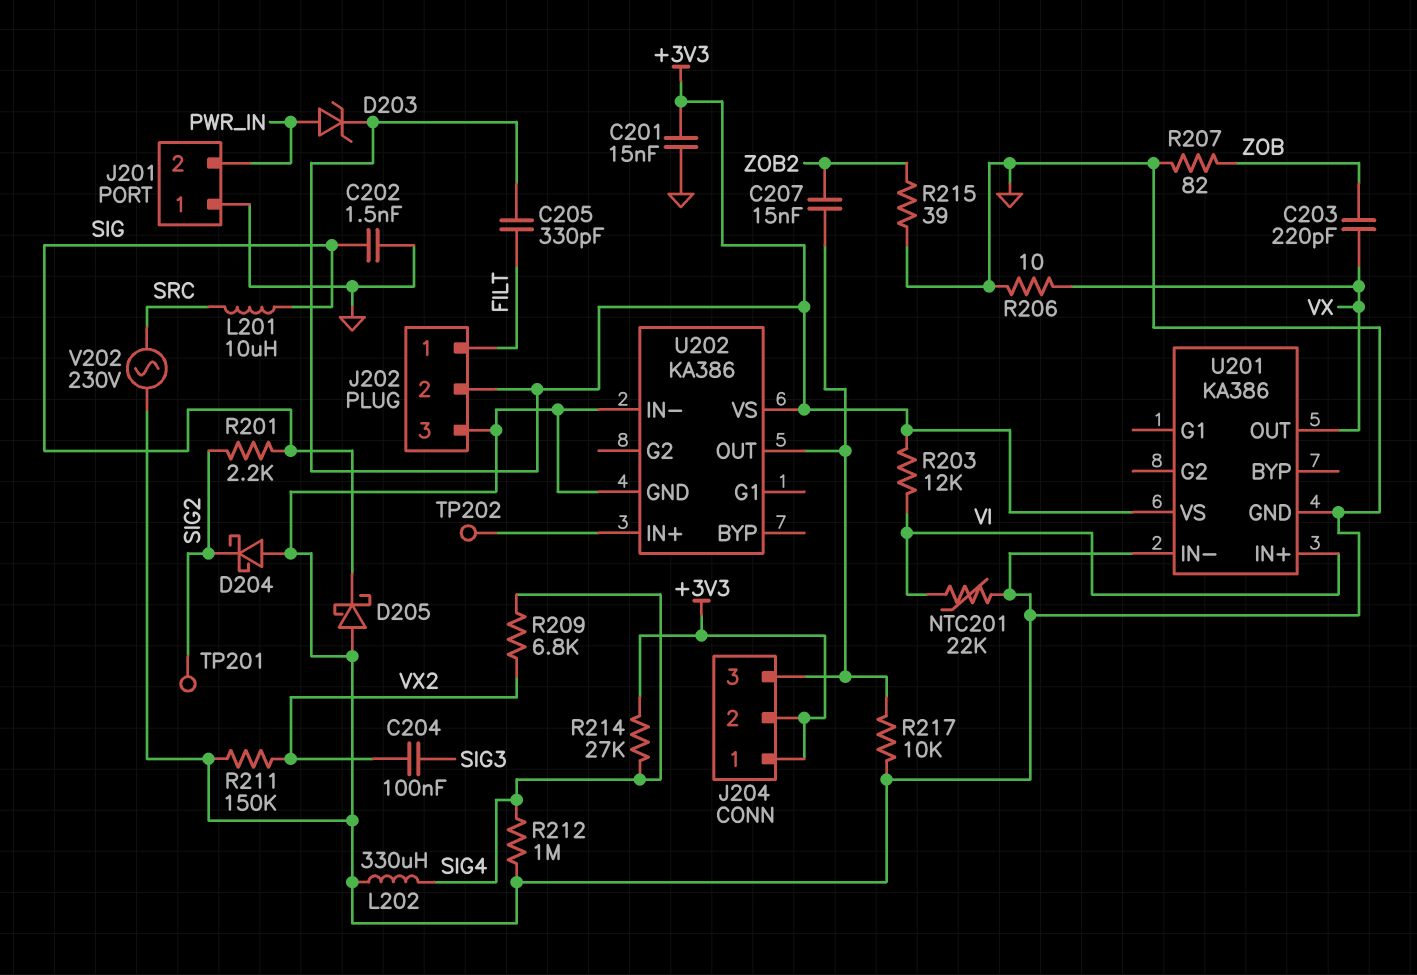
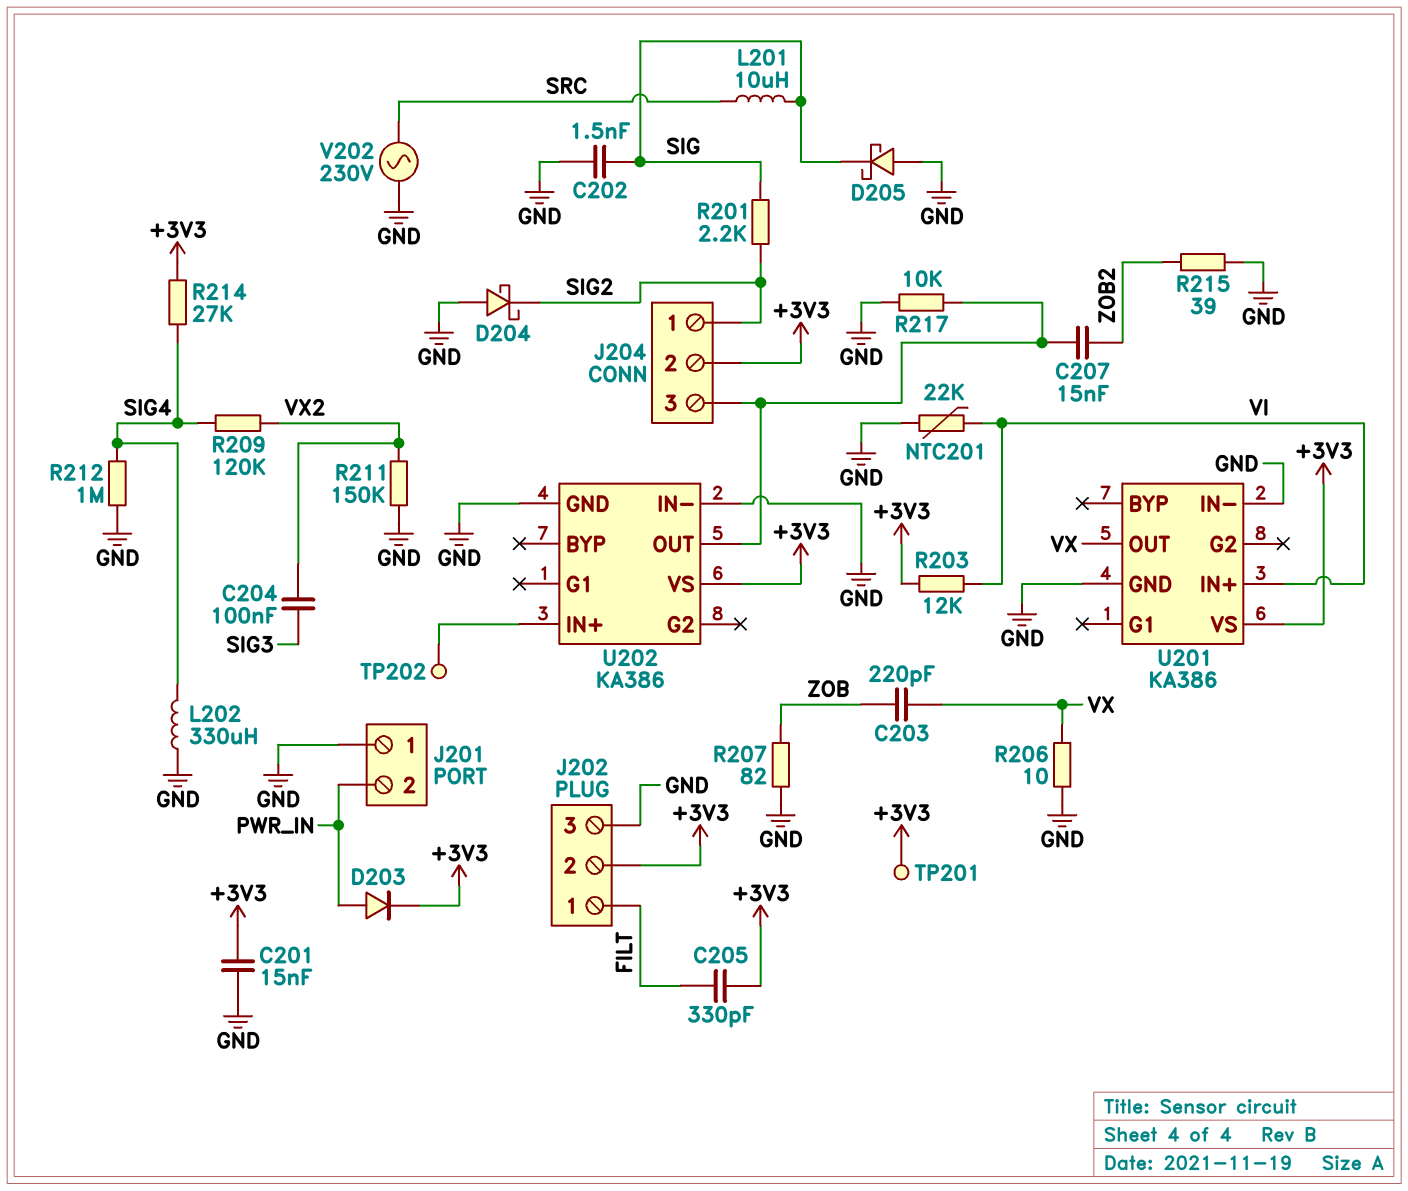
D203: zener (A PWR_IN, K +3V3) -> diode (A PWR_IN, K +3V3)
J204 pin 1: +3V3 -> SIG2
R209: 6.8k (SIG4, VX2) -> 120k (SIG4, VX2)
TP201: test point (SIG2) -> test point (+3V3)

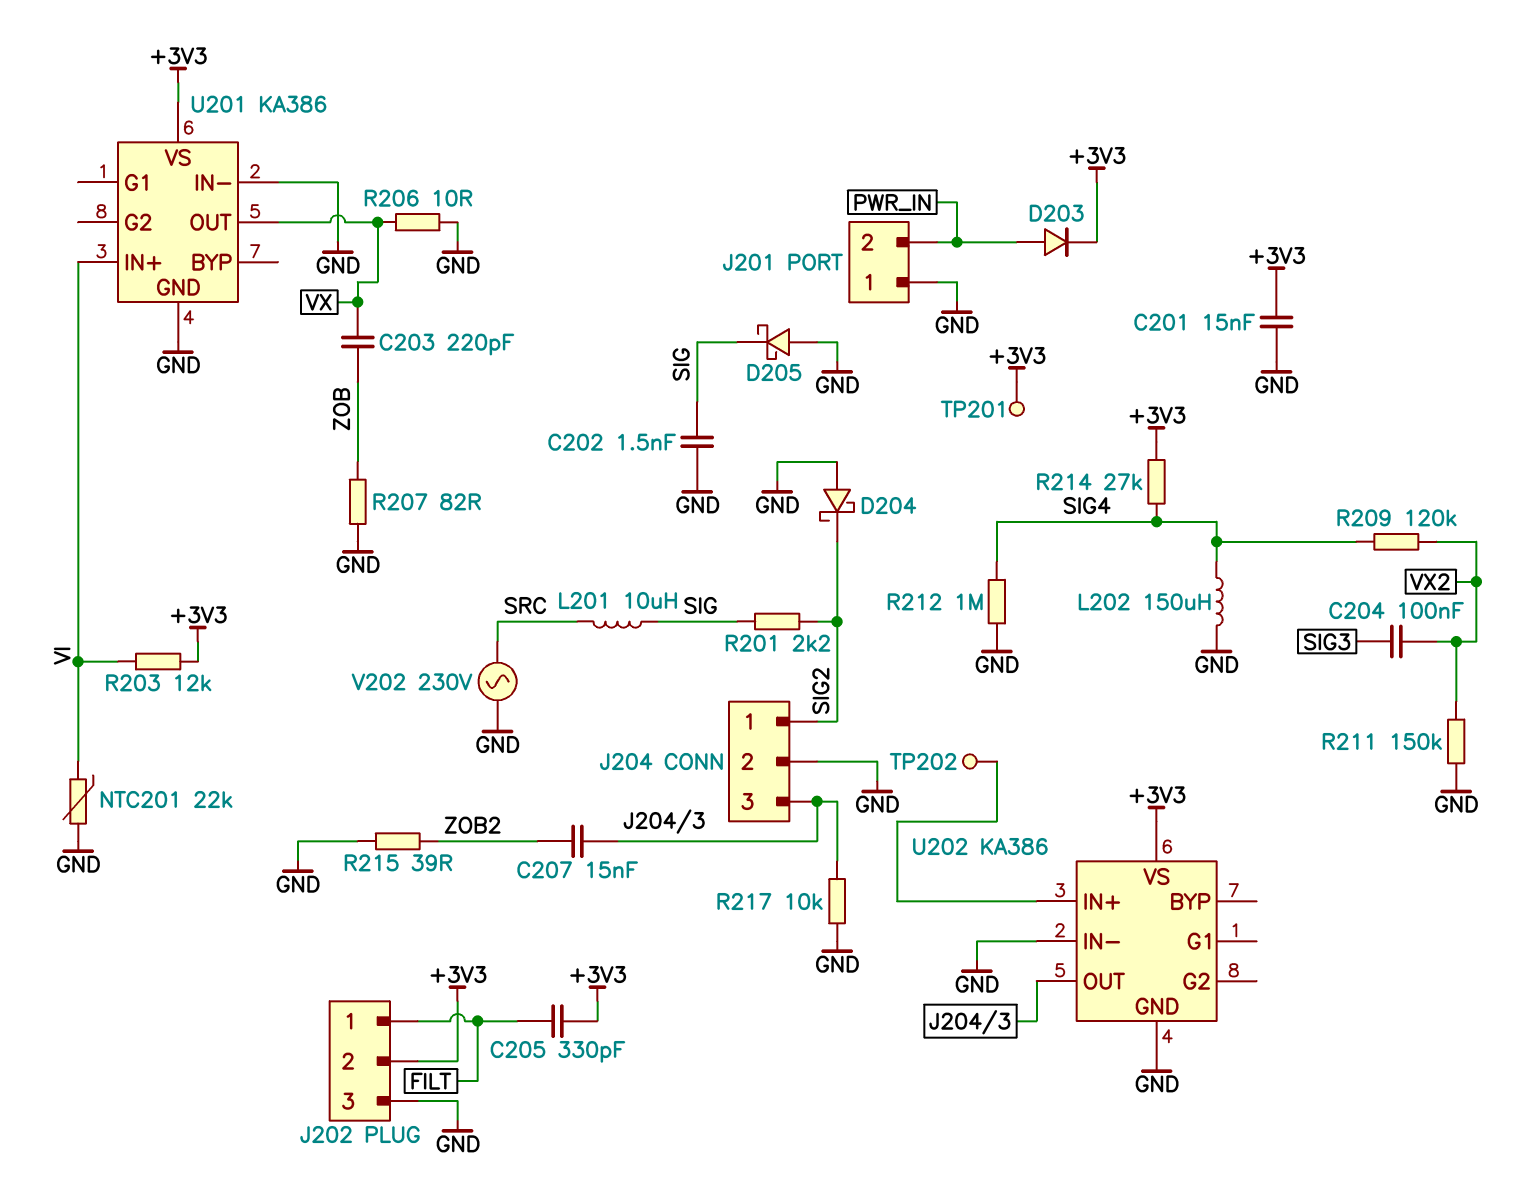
J204 pin 2: +3V3 -> GND
L202: 330uH (GND, SIG4) -> 150uH (GND, SIG4)

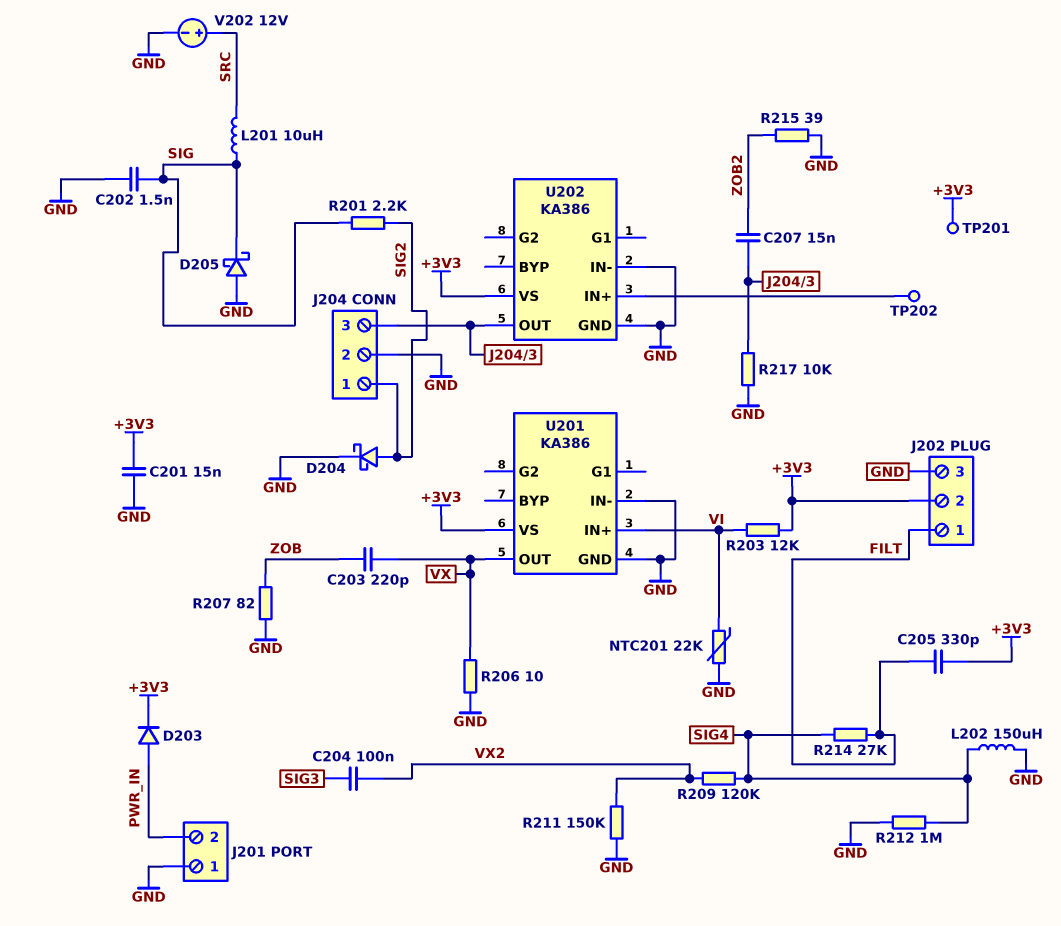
D204: schottky (A GND, K SIG2) -> schottky (A SIG2, K GND)
R214: 27k (+3V3, SIG4) -> 27k (FILT, SIG4)
V202: AC 230V (GND, SRC) -> 12V (plus SRC, minus GND)

